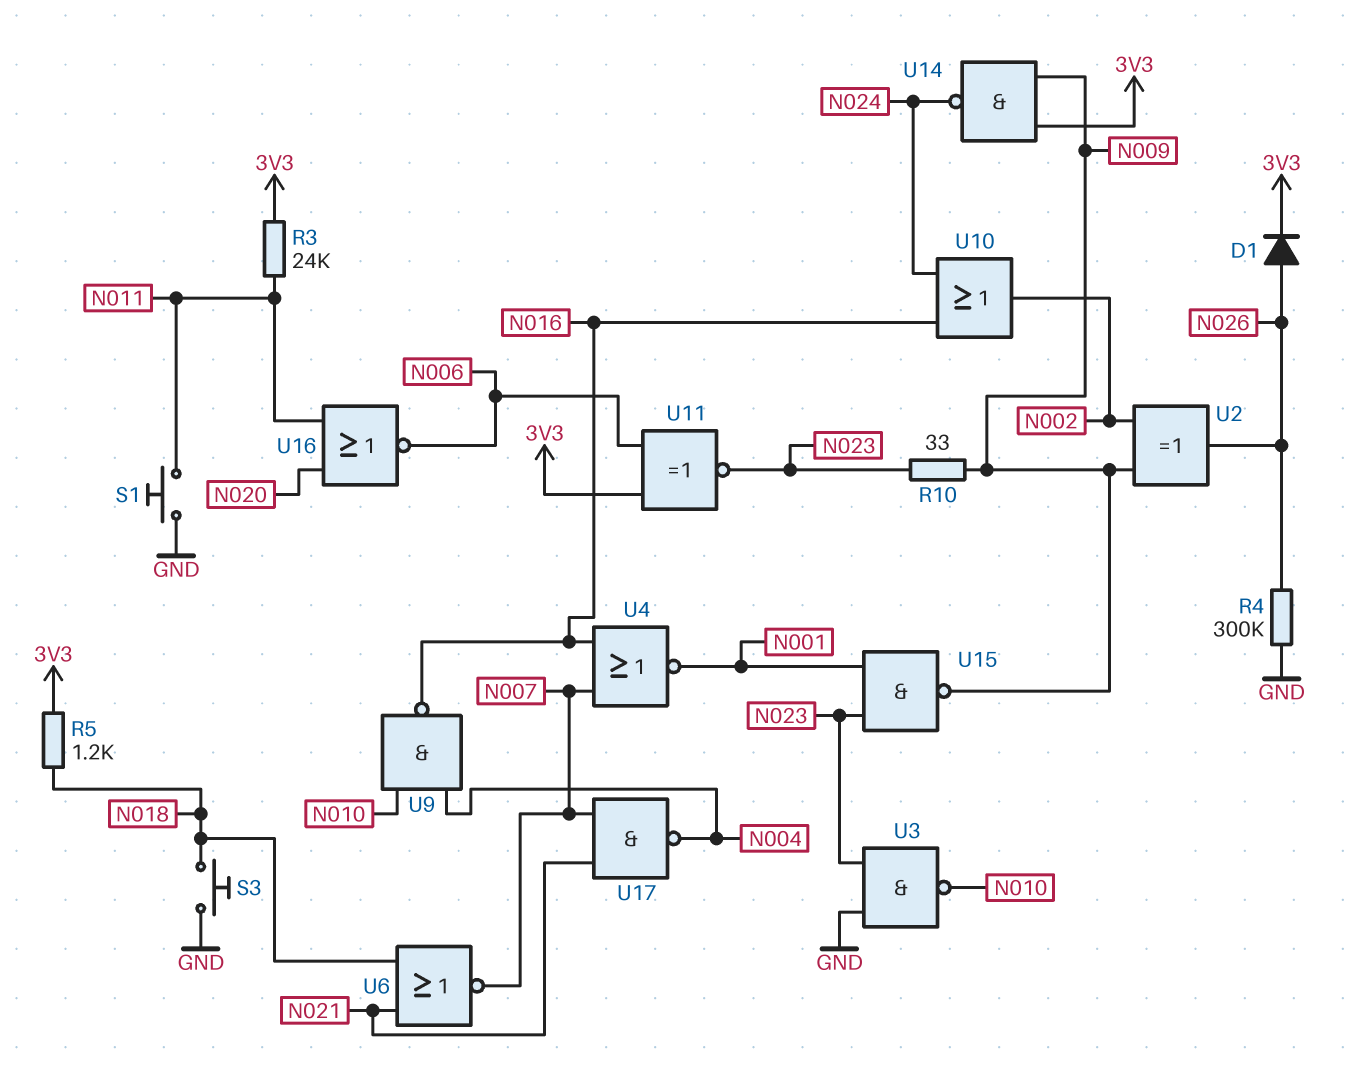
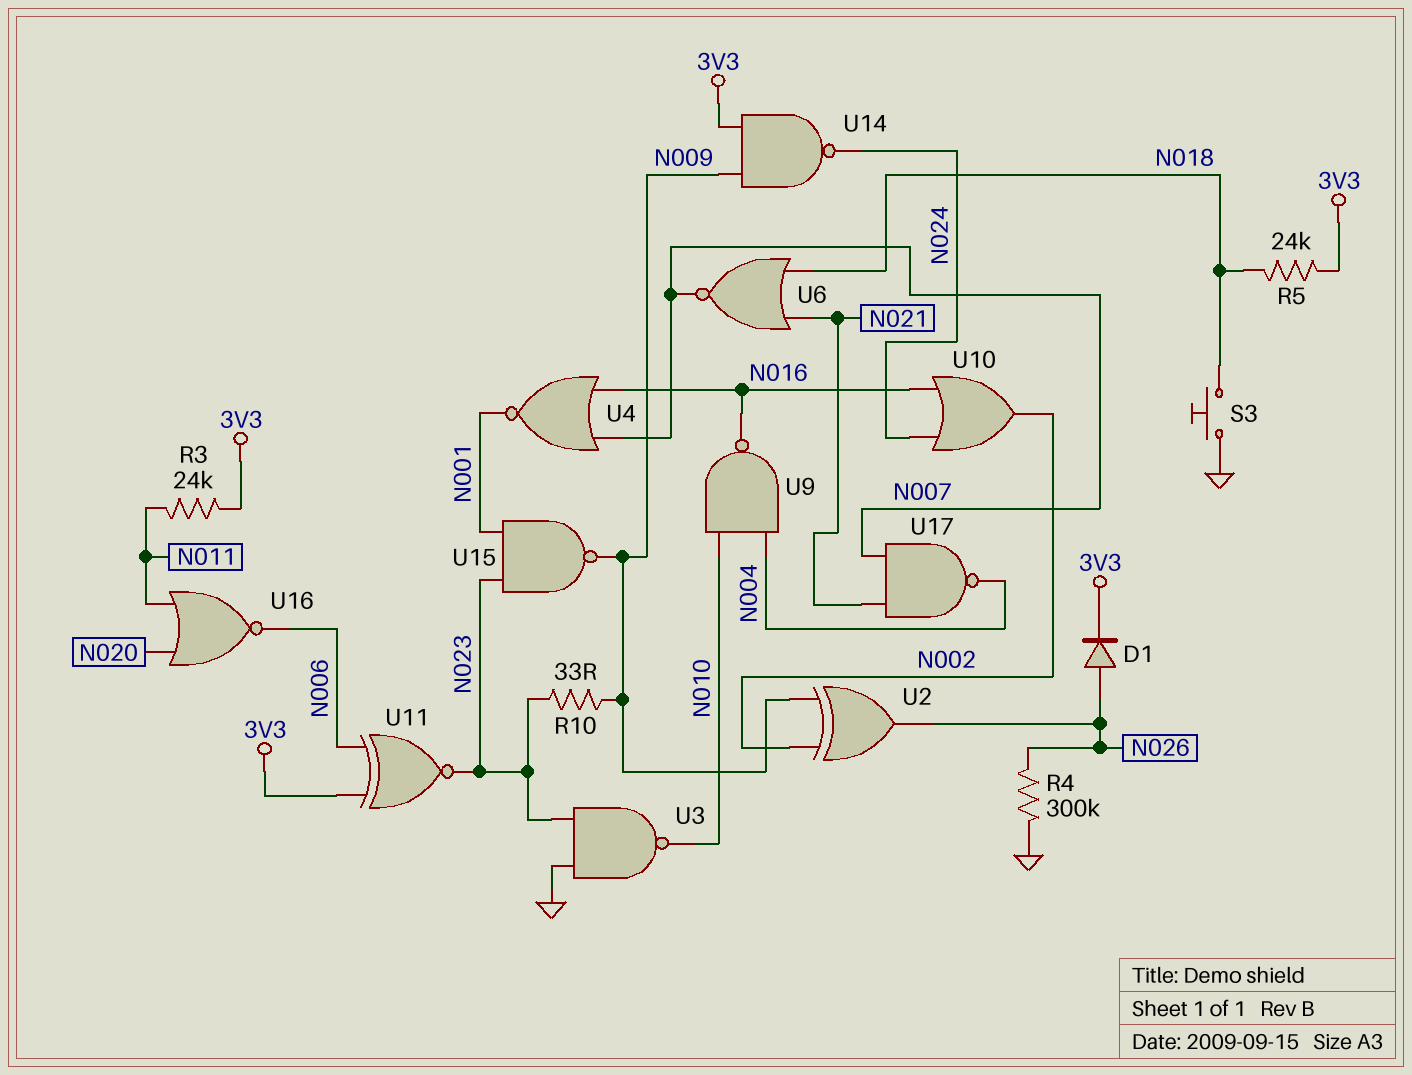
R5: 1.2k (3V3, N018) -> 24k (3V3, N018)
S1: button (GND, N011) -> none

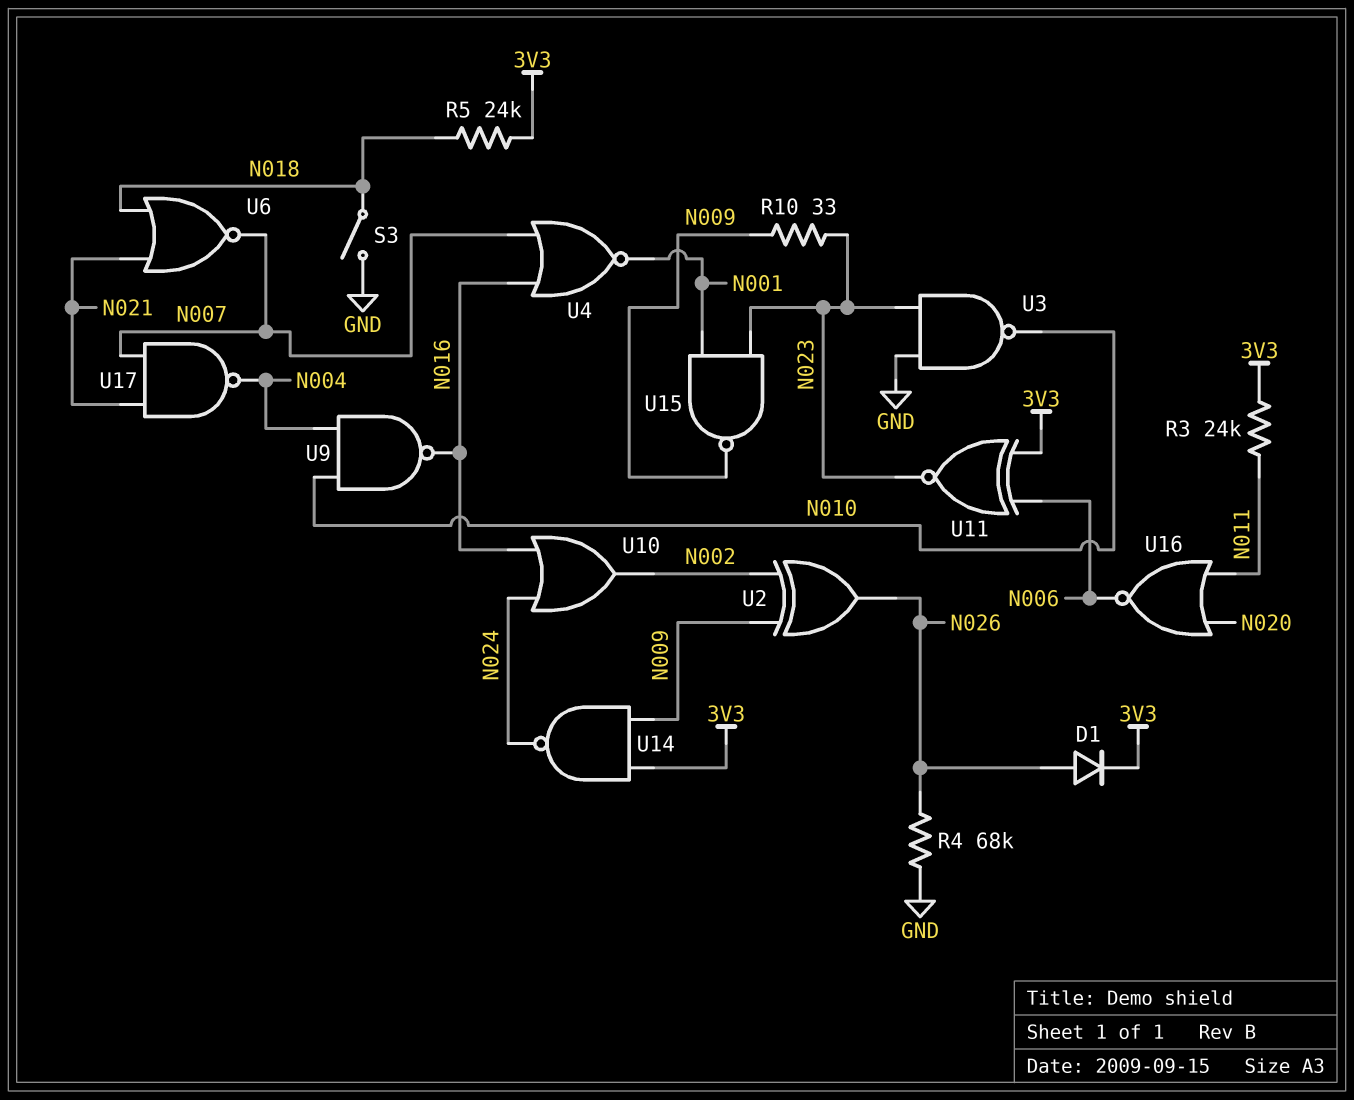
R4: 300k (GND, N026) -> 68k (GND, N026)
S3: button (GND, N018) -> switch (GND, N018)

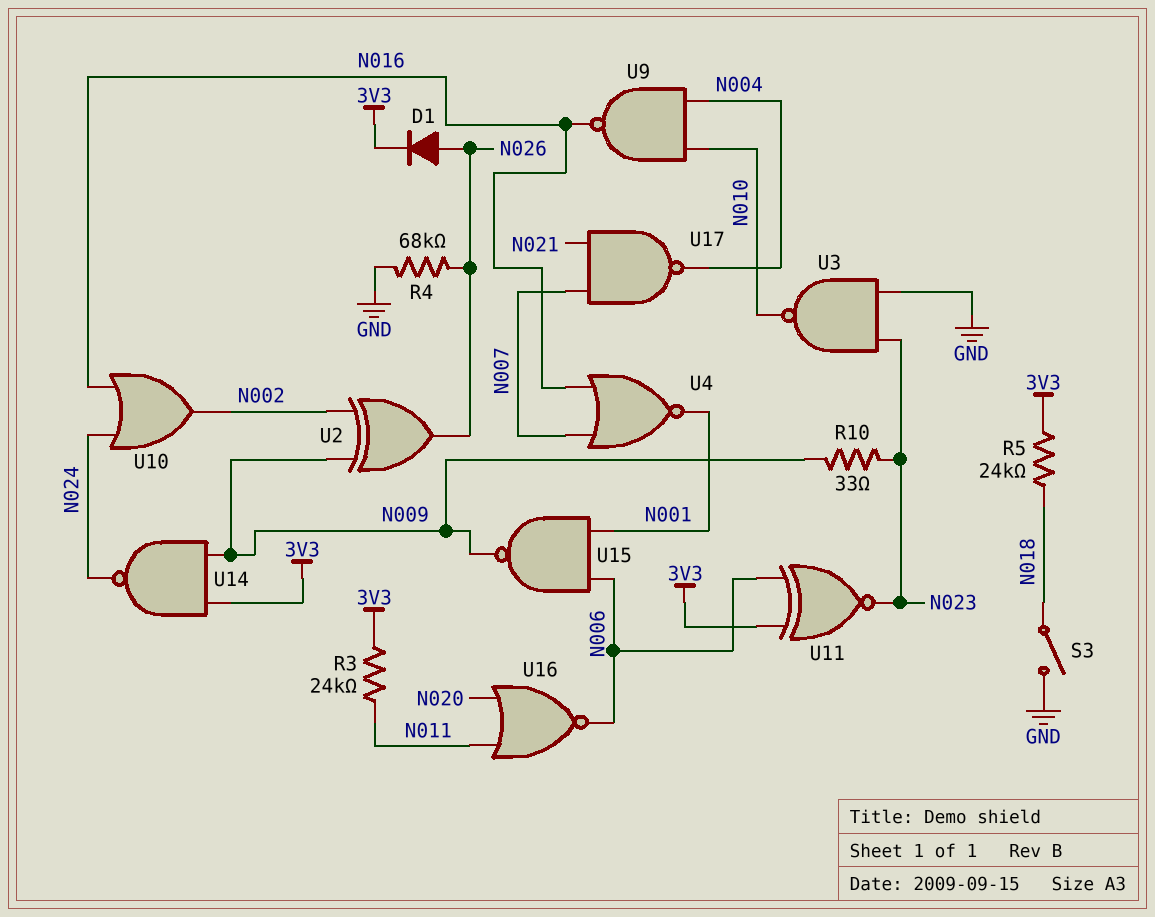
U6: NOR (in N018, in N021, out N007) -> none
U15: NAND (in N001, in N023, out N009) -> NAND (in N001, in N006, out N009)

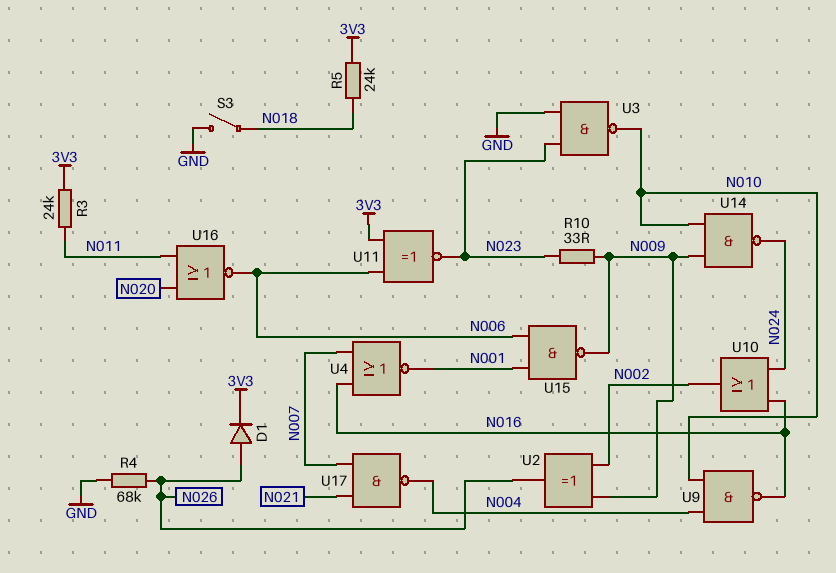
U14: NAND (in 3V3, in N009, out N024) -> NAND (in N009, in N010, out N024)

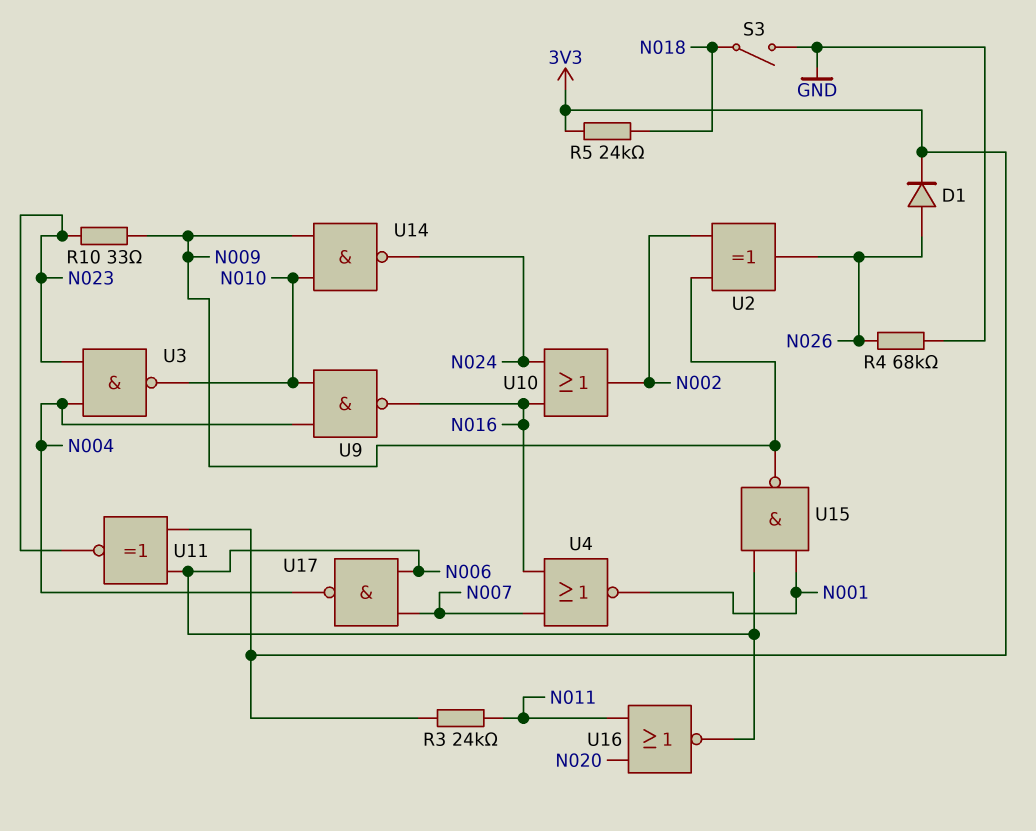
U3: NAND (in GND, in N023, out N010) -> NAND (in N004, in N023, out N010)
U17: NAND (in N007, in N021, out N004) -> NAND (in N006, in N007, out N004)

